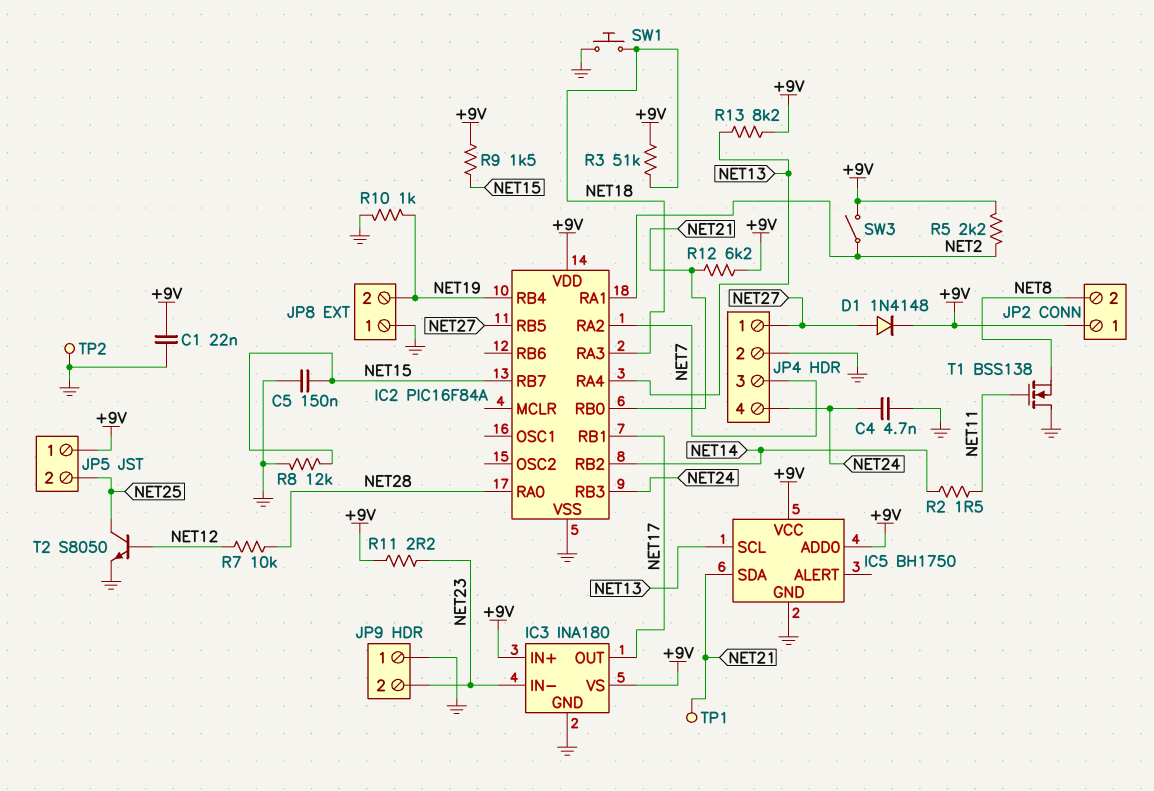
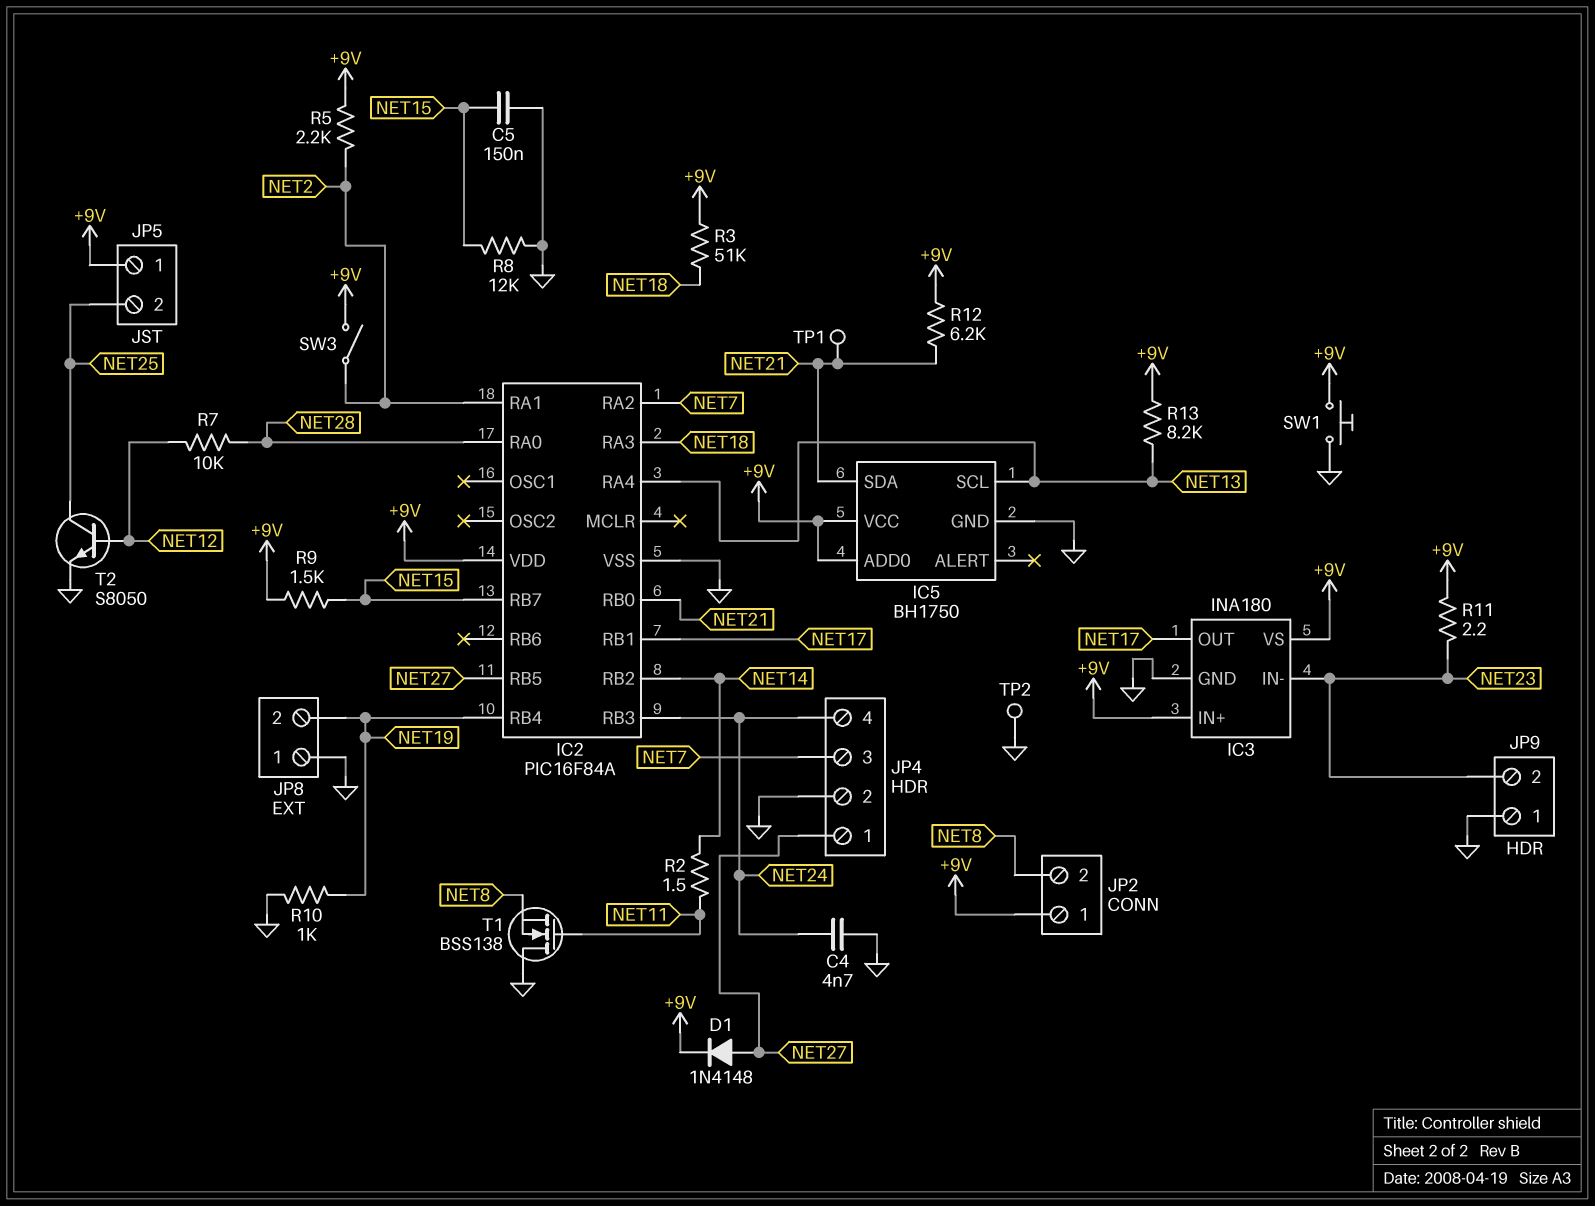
C1: 22nF (+9V, GND) -> none
SW1: button (GND, NET18) -> button (+9V, GND)

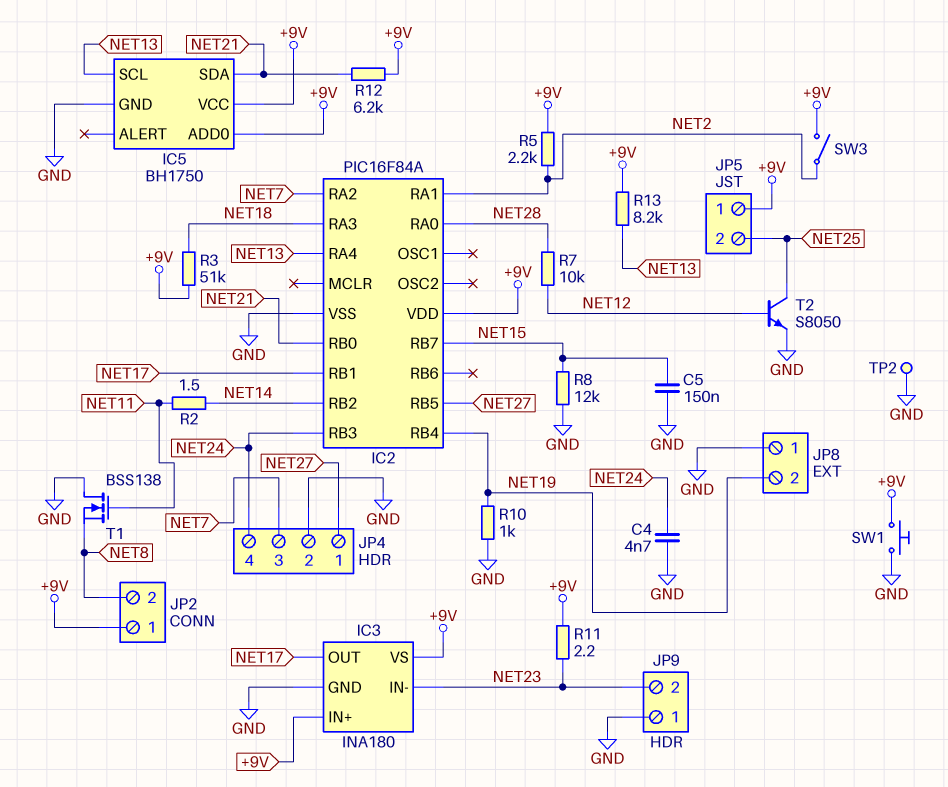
D1: diode 1N4148 (A NET27, K +9V) -> none
R9: 1.5k (+9V, NET15) -> none
TP1: test point (NET21) -> none

